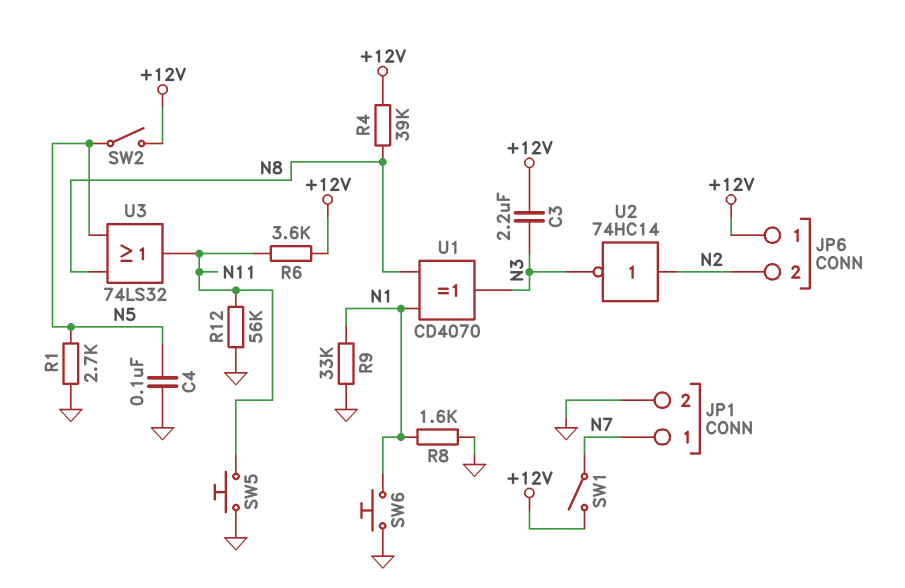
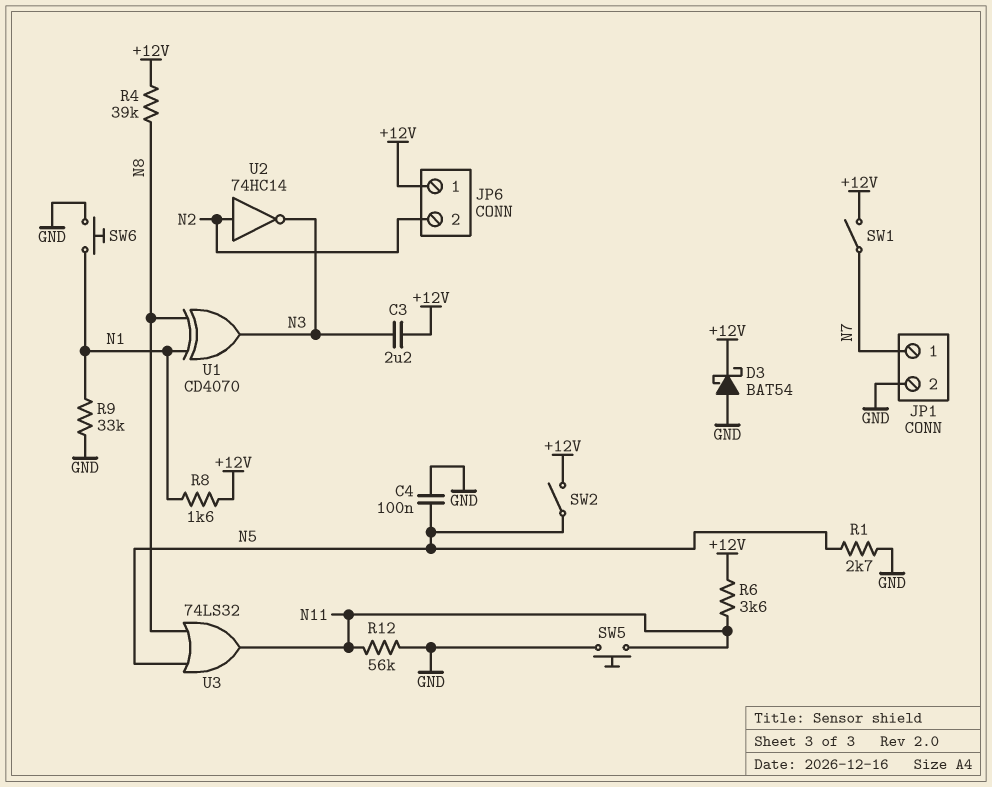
D3: none -> schottky BAT54 (A GND, K +12V)
R8: 1.6k (GND, N1) -> 1.6k (+12V, N1)

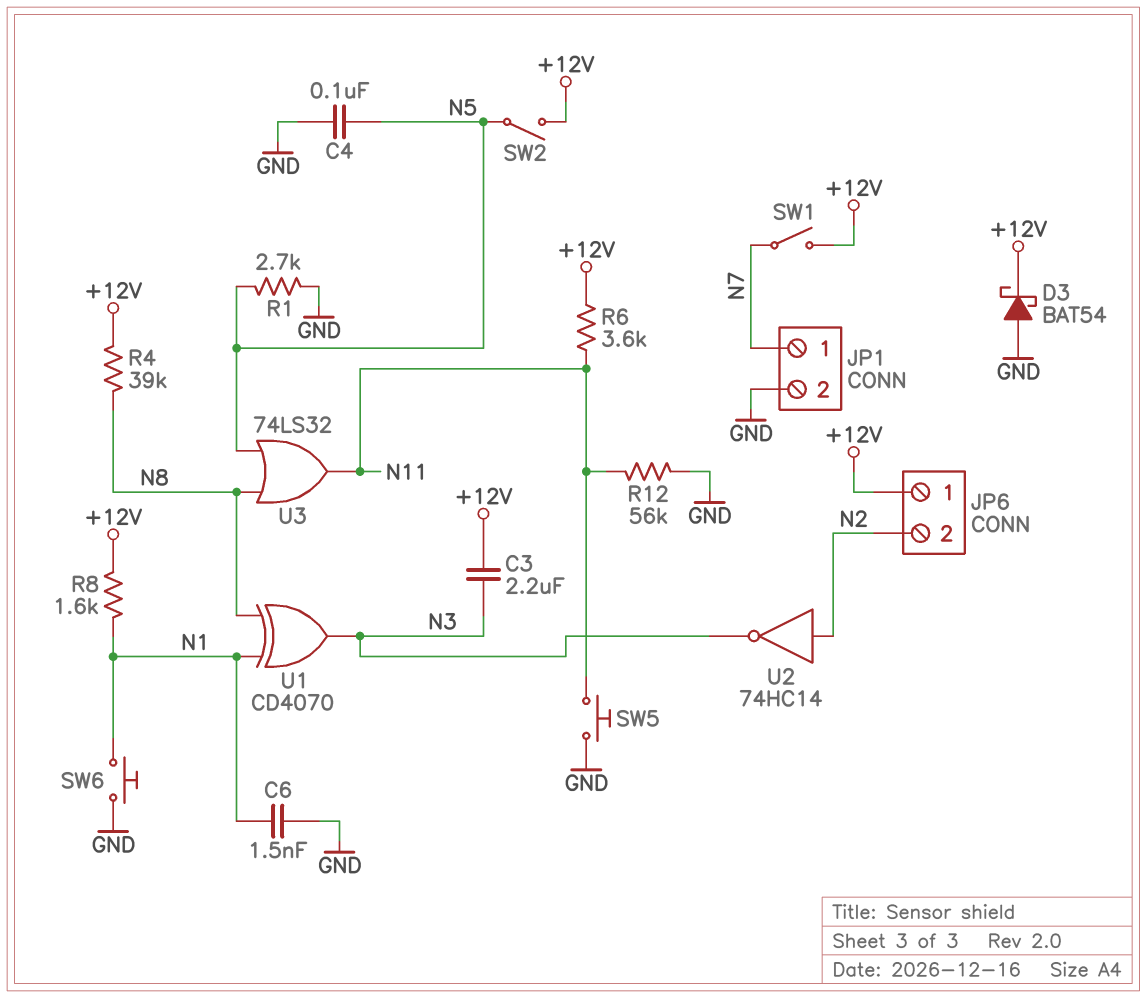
C6: none -> 1.5nF (GND, N1)
R9: 33k (GND, N1) -> none

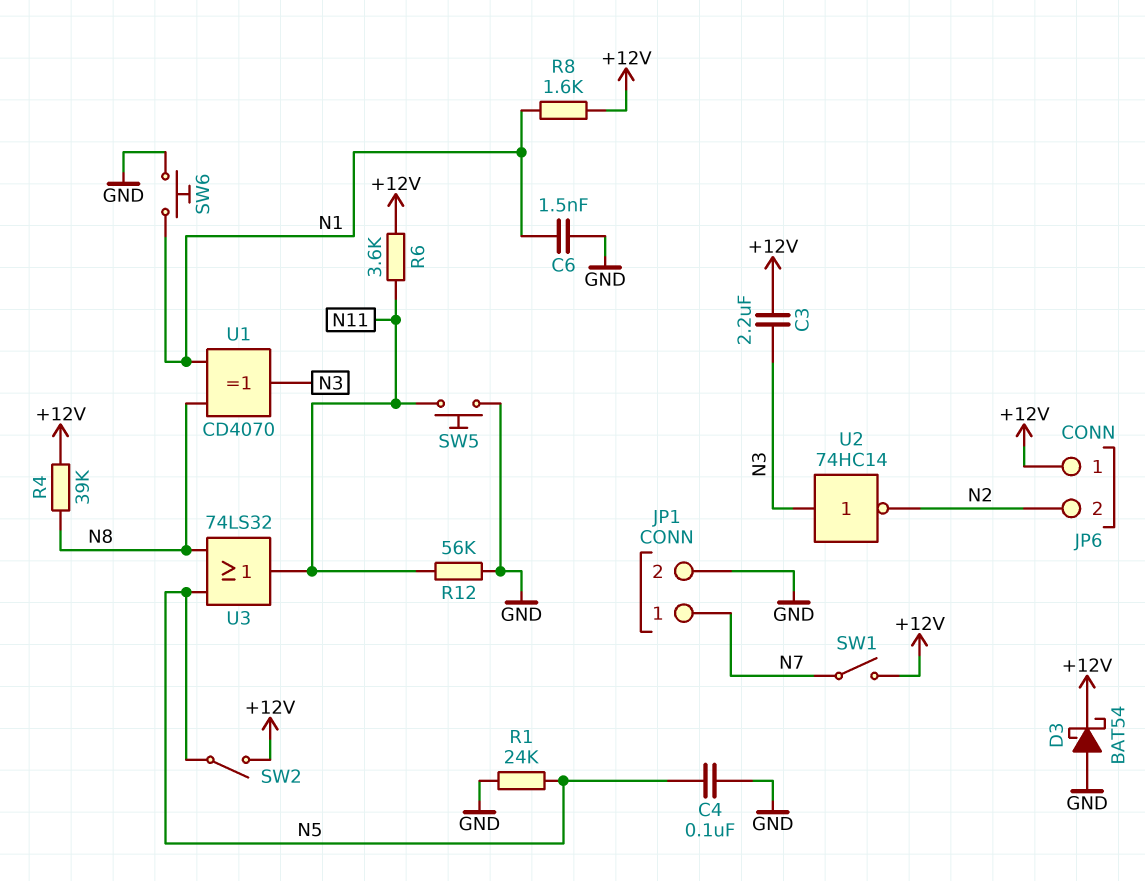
R1: 2.7k (GND, N5) -> 24k (GND, N5)
U2: NOT 74HC14 (in N2, out N3) -> NOT 74HC14 (in N3, out N2)

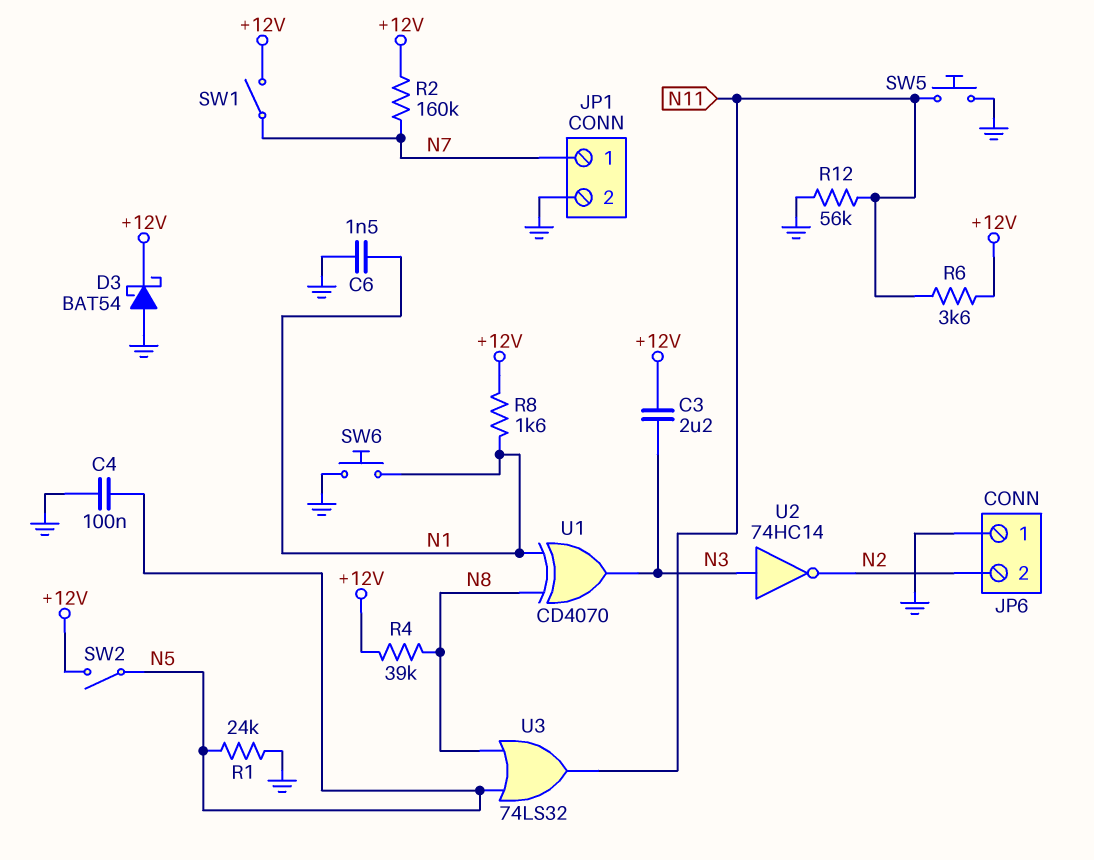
JP6 pin 1: +12V -> GND
R2: none -> 160k (+12V, N7)

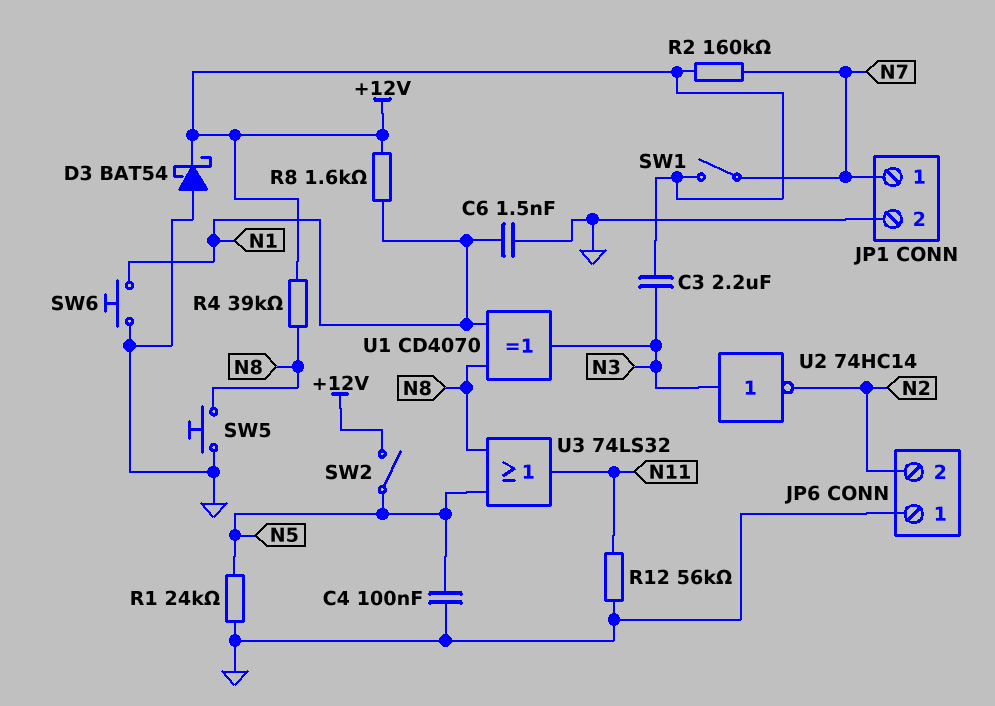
R6: 3.6k (+12V, N11) -> none
SW5: button (GND, N11) -> button (GND, N8)

